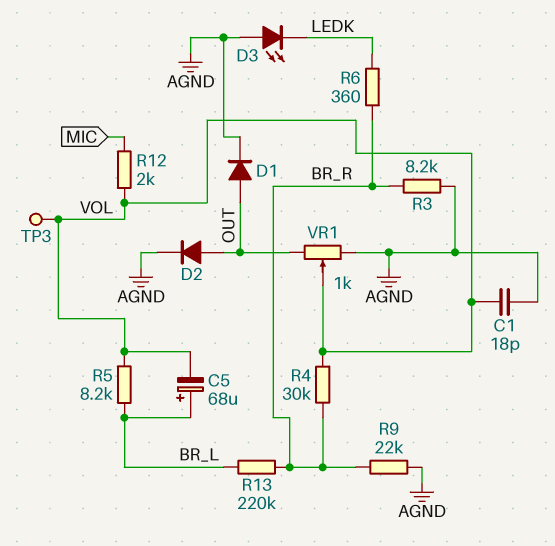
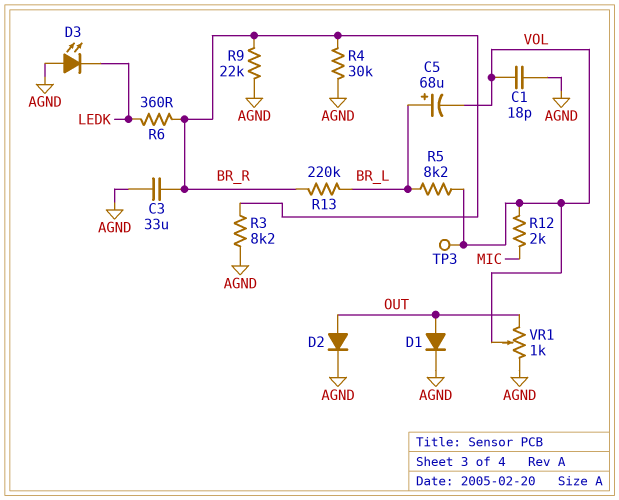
C3: none -> 33uF (AGND, BR_R)
R4: 30k (BR_R, VOL) -> 30k (AGND, BR_R)

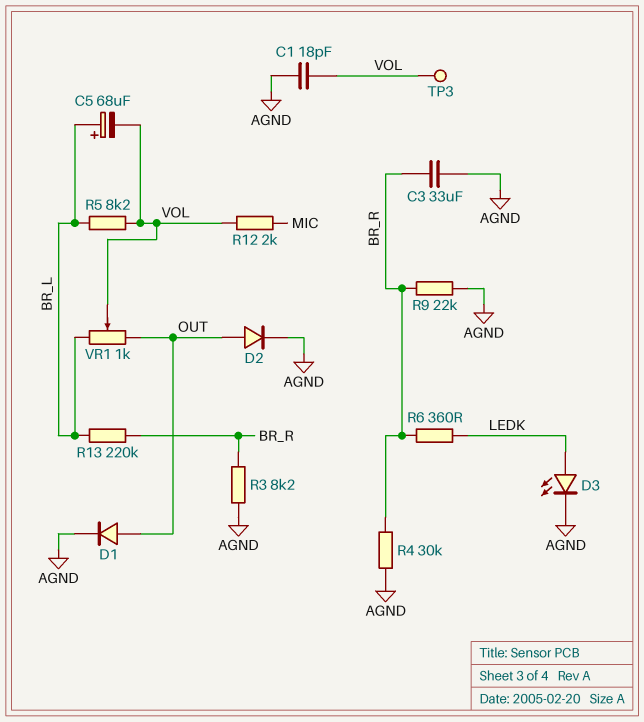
D3: LED (A AGND, K LEDK) -> LED (A LEDK, K AGND)
VR1: 1k (AGND, OUT, wiper VOL) -> 1k (BR_L, OUT, wiper VOL)

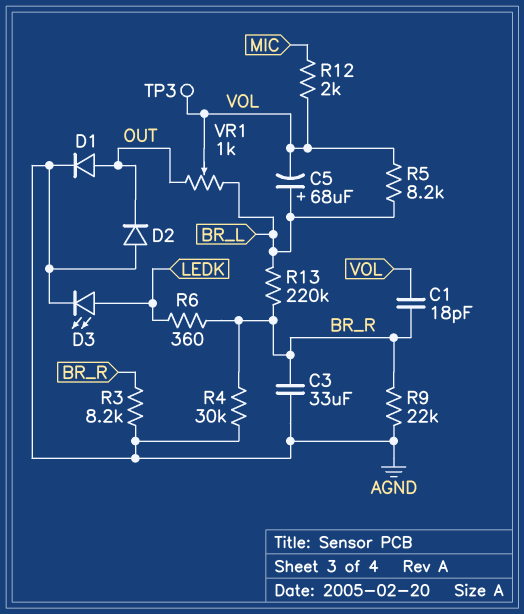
C1: 18pF (AGND, VOL) -> 18pF (BR_R, VOL)
D2: diode (A OUT, K AGND) -> diode (A AGND, K OUT)

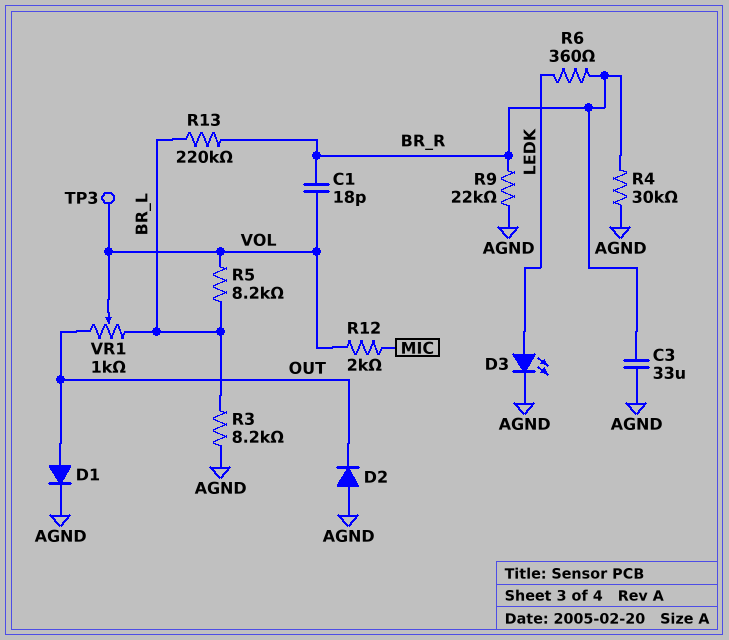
C5: 68uF (plus BR_L, minus VOL) -> none
R3: 8.2k (AGND, BR_R) -> 8.2k (AGND, BR_L)

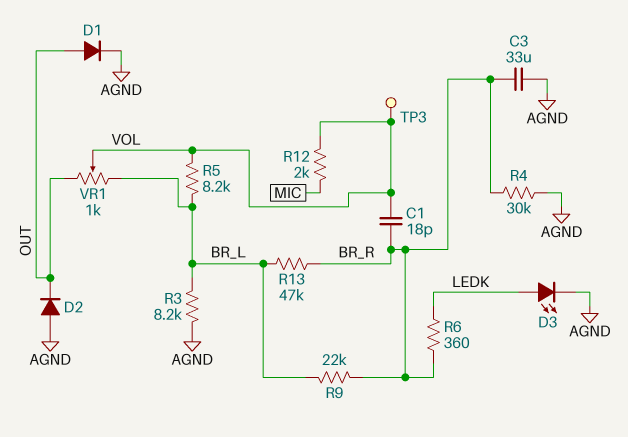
R9: 22k (AGND, BR_R) -> 22k (BR_L, BR_R)
R13: 220k (BR_L, BR_R) -> 47k (BR_L, BR_R)

